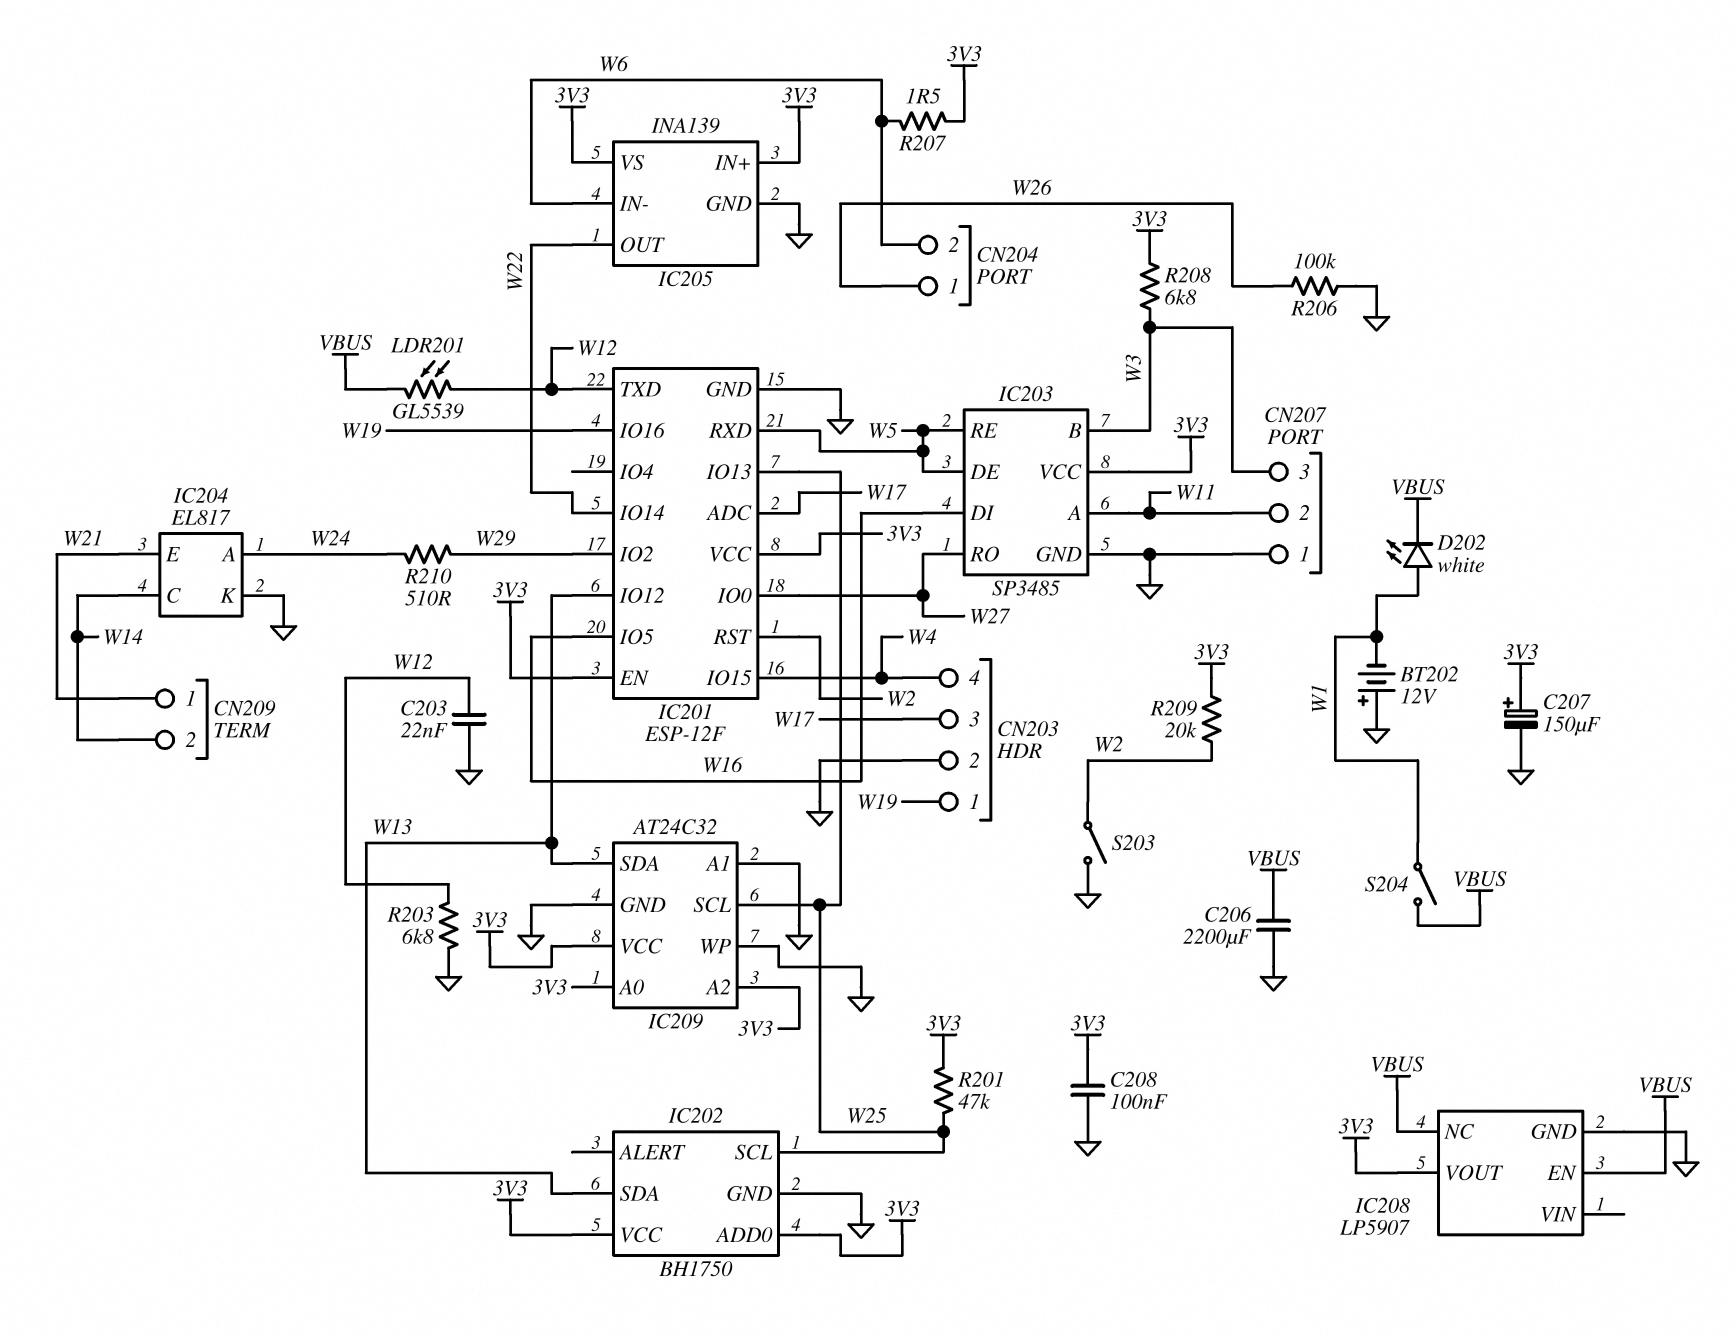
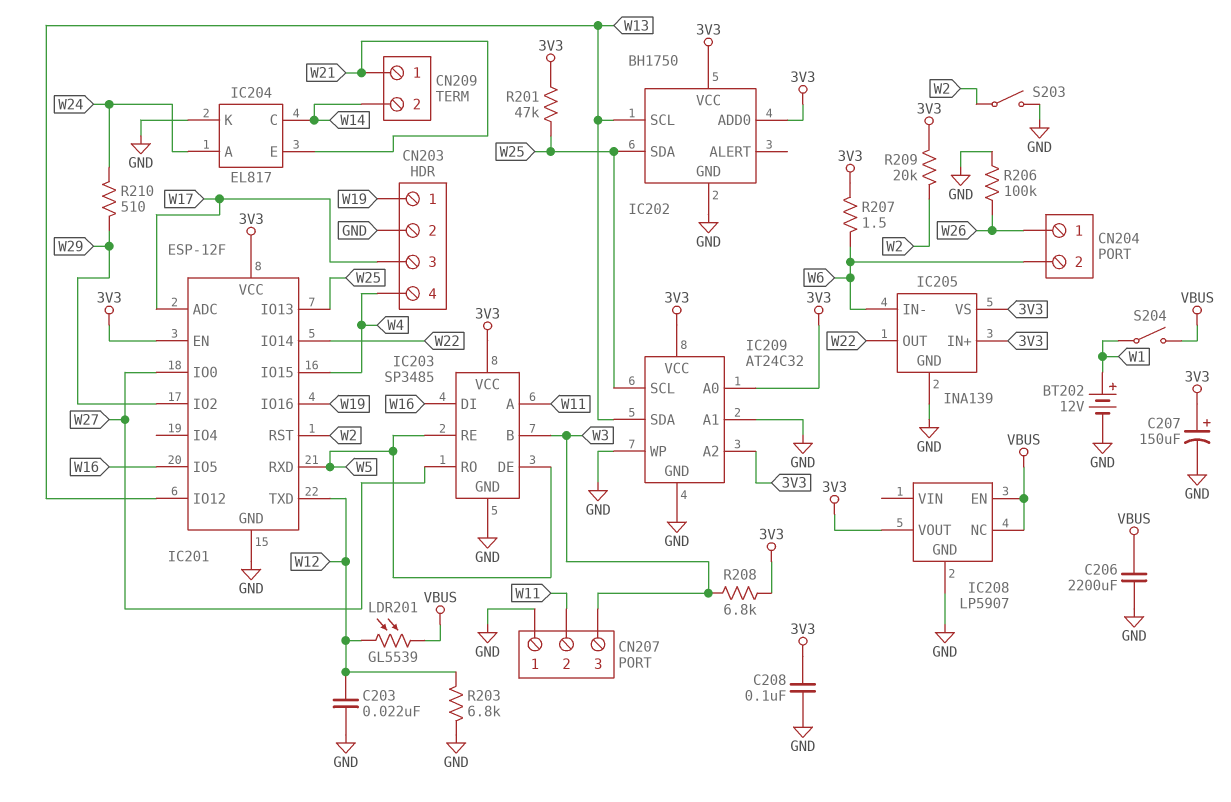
BT202: 12V (plus GND, minus W1) -> 12V (plus W1, minus GND)
D202: LED white (A W1, K VBUS) -> none
IC202 pin SCL: W25 -> W13
IC202 pin SDA: W13 -> W25

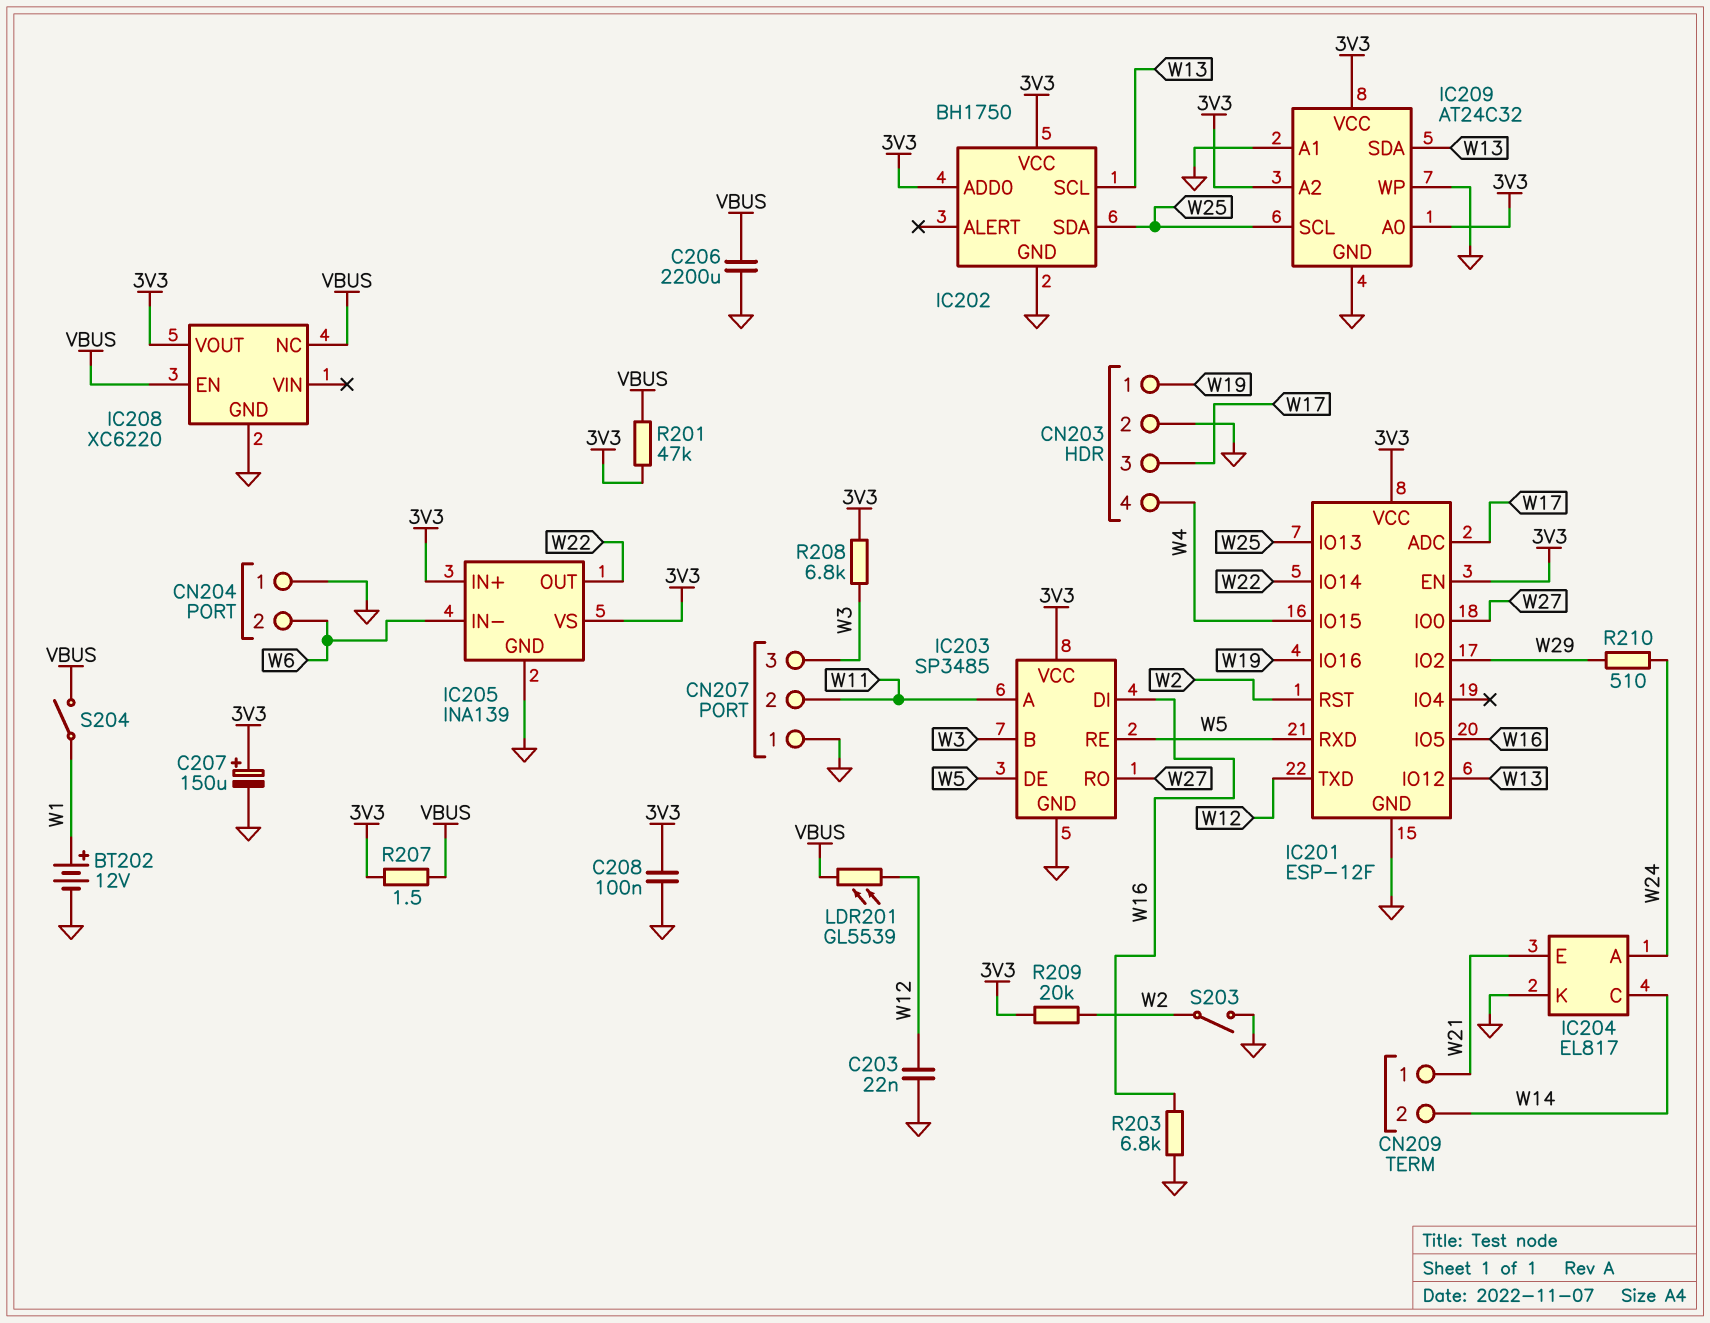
CN204 pin 1: W26 -> GND
IC208: LP5907 -> XC6220
R201: 47k (3V3, W25) -> 47k (3V3, VBUS)
R203: 6.8k (GND, W12) -> 6.8k (GND, W16)
R206: 100k (GND, W26) -> none
R207: 1.5 (3V3, W6) -> 1.5 (3V3, VBUS)

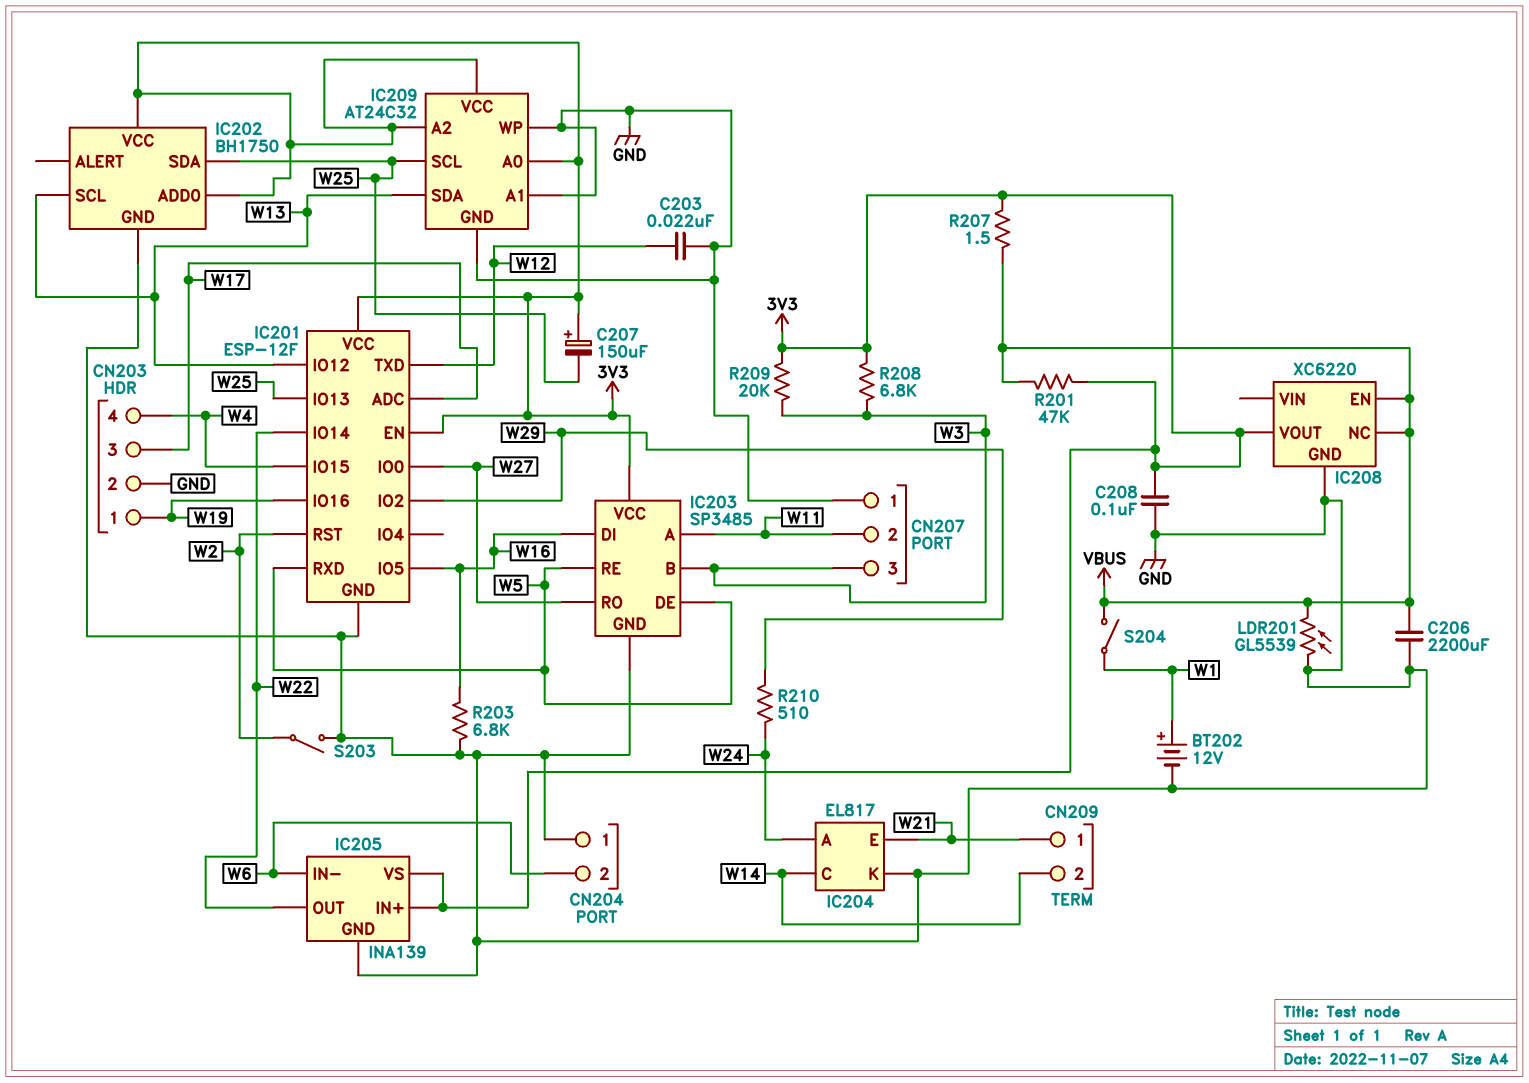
C207: 150uF (plus 3V3, minus GND) -> 150uF (plus 3V3, minus W25)
LDR201: GL5539 (VBUS, W12) -> GL5539 (GND, VBUS)
R209: 20k (3V3, W2) -> 20k (3V3, W3)

